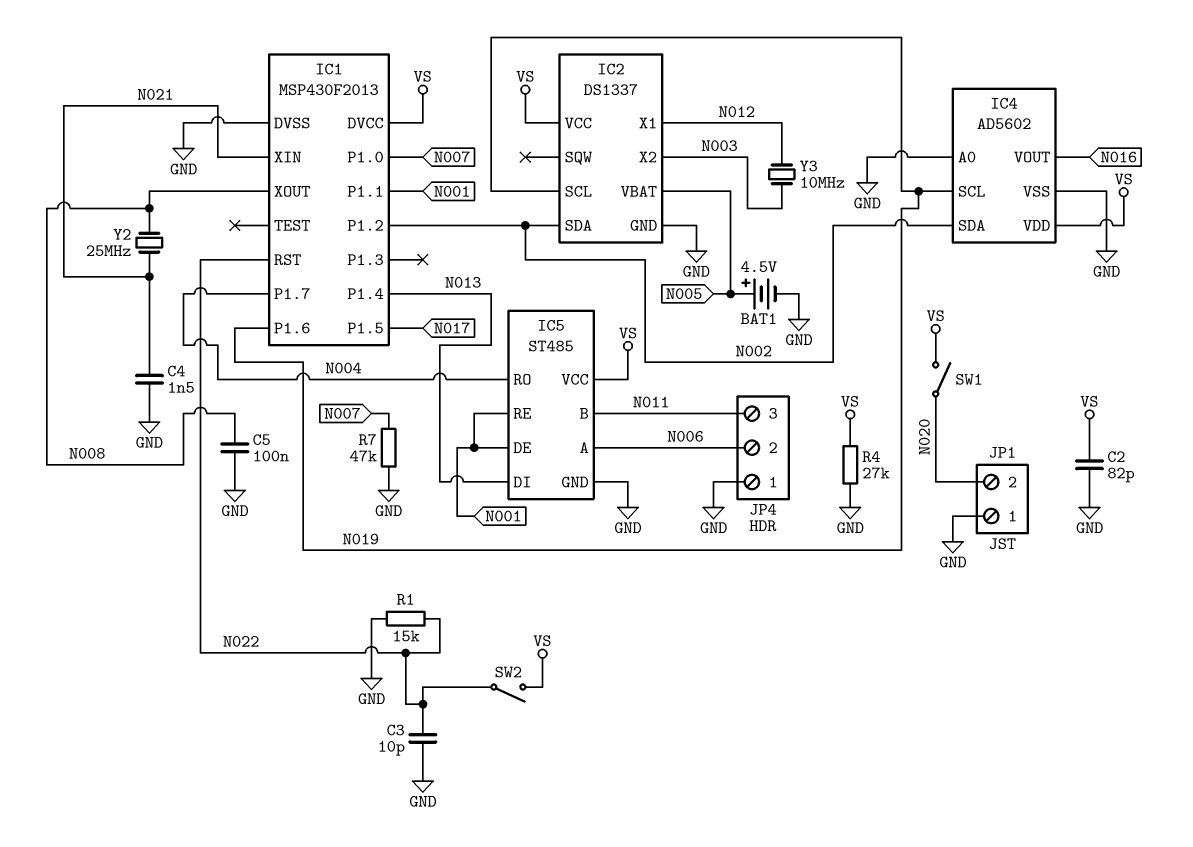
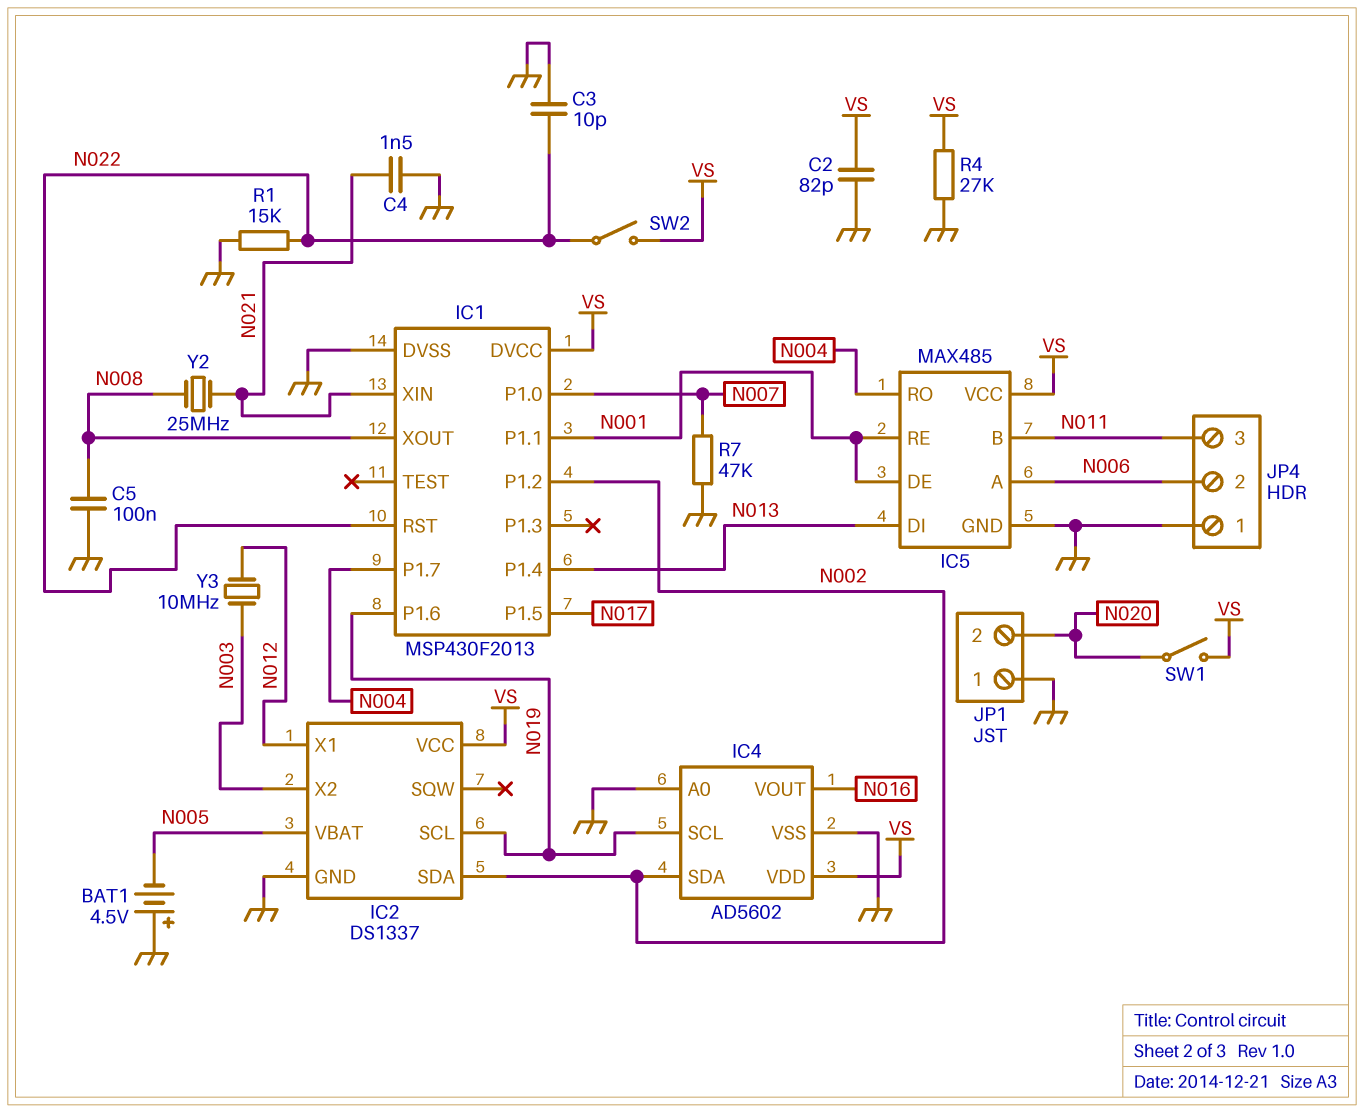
BAT1: 4.5V (plus N005, minus GND) -> 4.5V (plus GND, minus N005)
IC5: ST485 -> MAX485

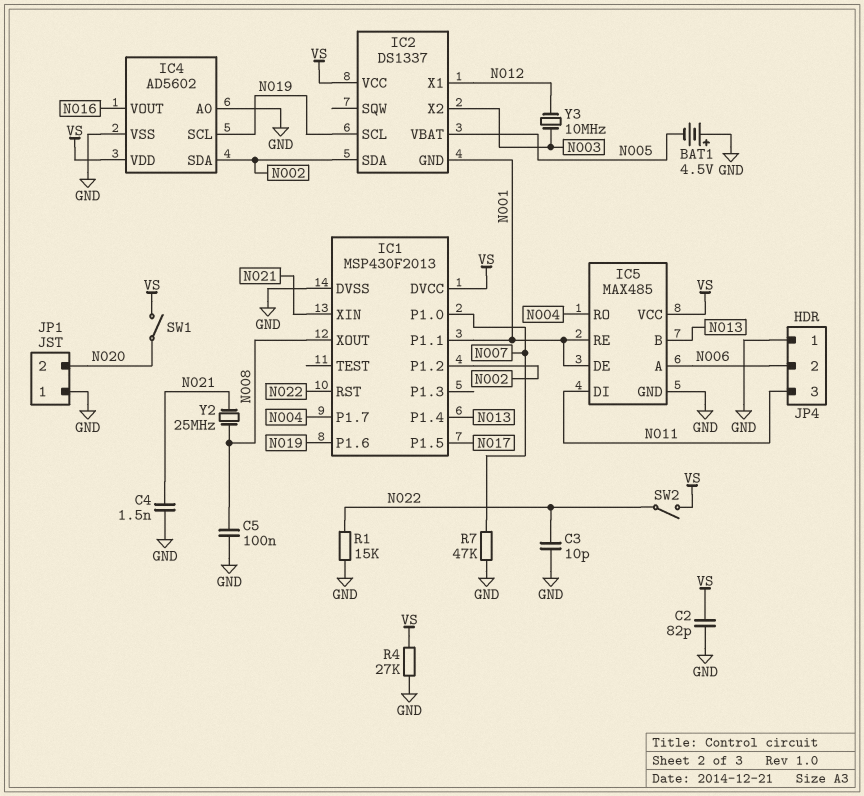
IC2 pin GND: GND -> N001
IC5 pin B: N011 -> N013
IC5 pin DI: N013 -> N011

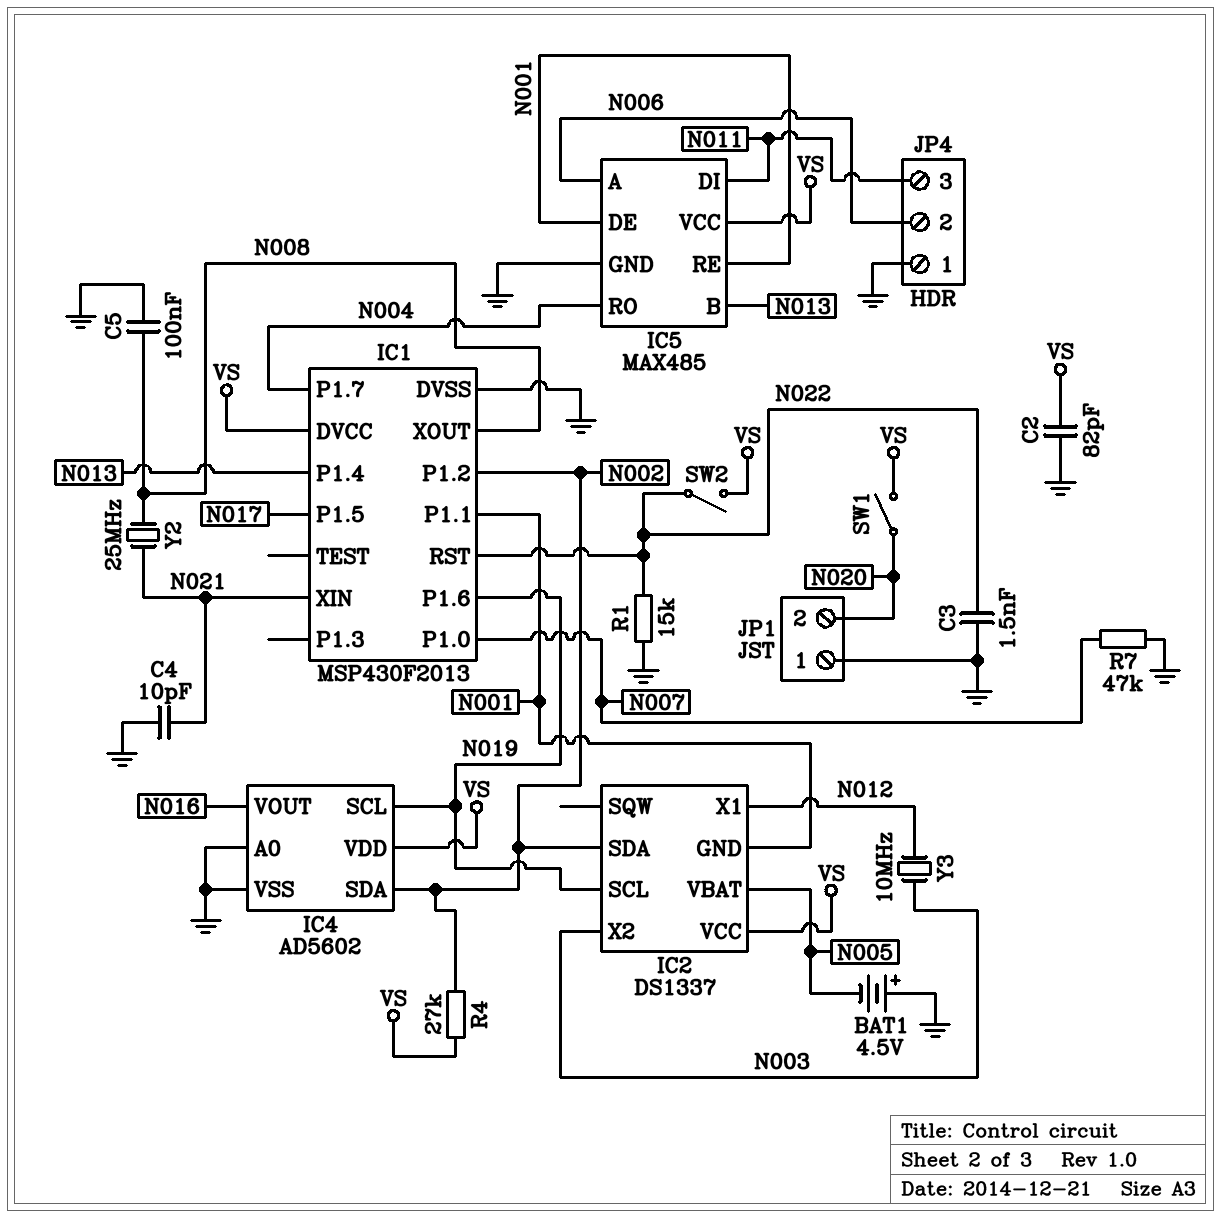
C3: 10pF (GND, N022) -> 1.5nF (GND, N022)
C4: 1.5nF (GND, N021) -> 10pF (GND, N021)
R4: 27k (GND, VS) -> 27k (N002, VS)

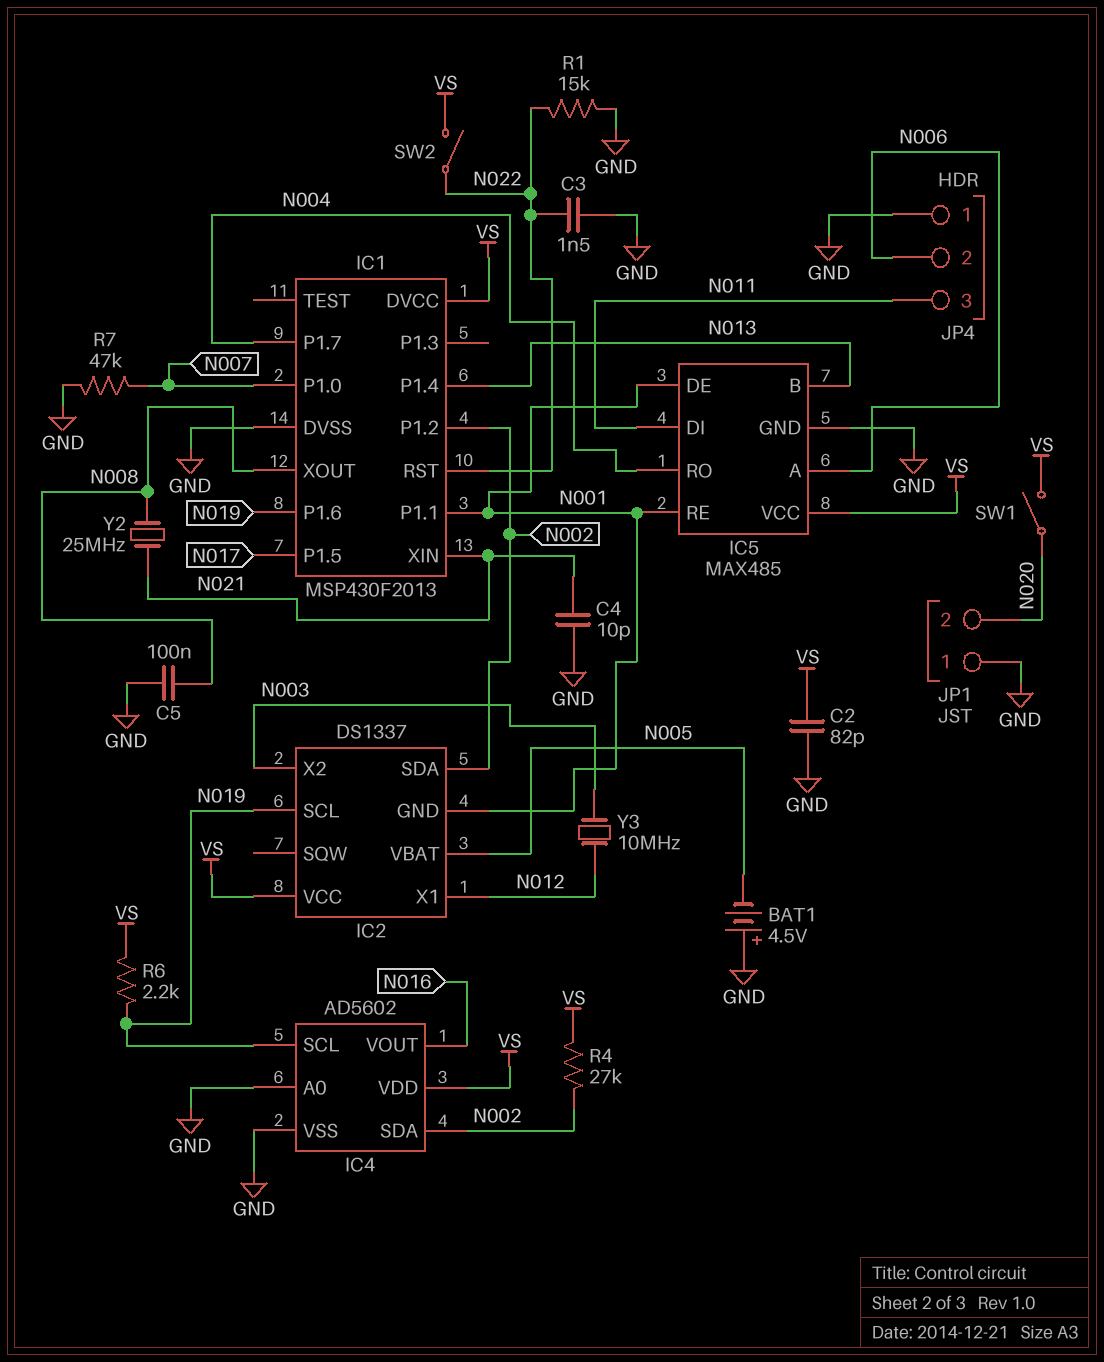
R6: none -> 2.2k (N019, VS)

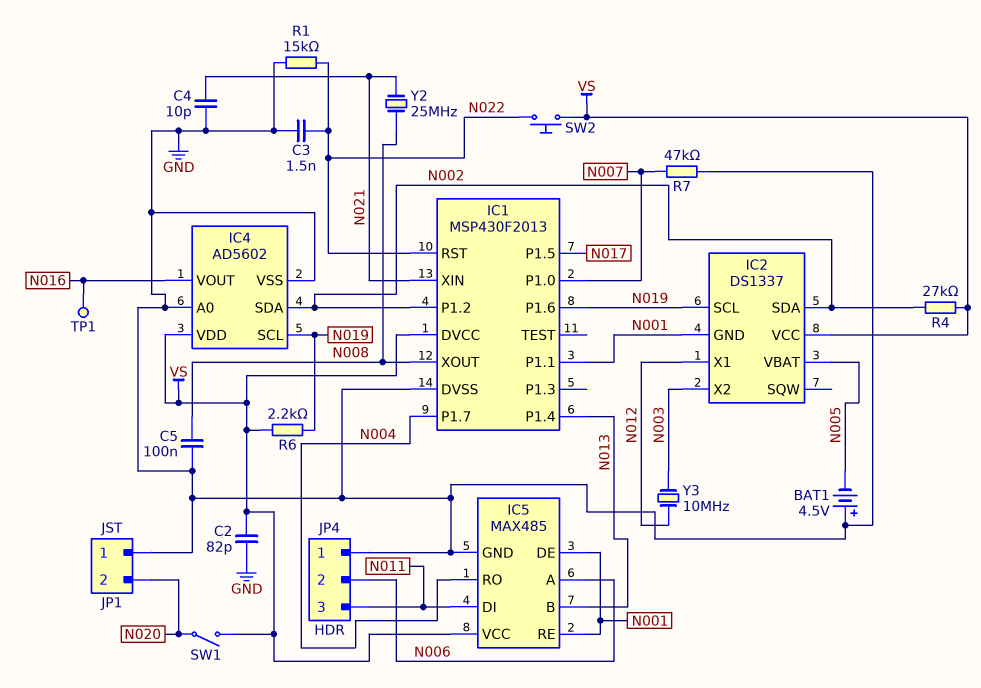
SW2: switch (N022, VS) -> button (N022, VS)
TP1: none -> test point (N016)

